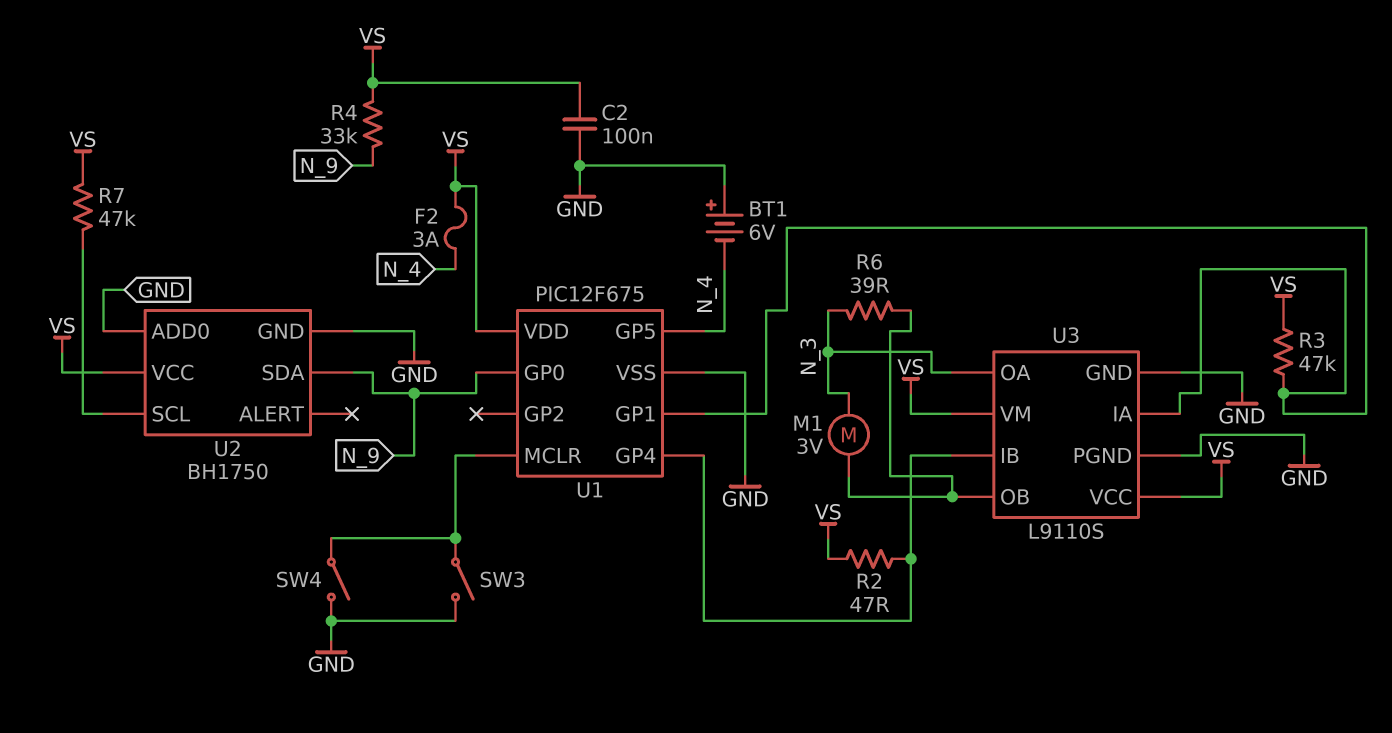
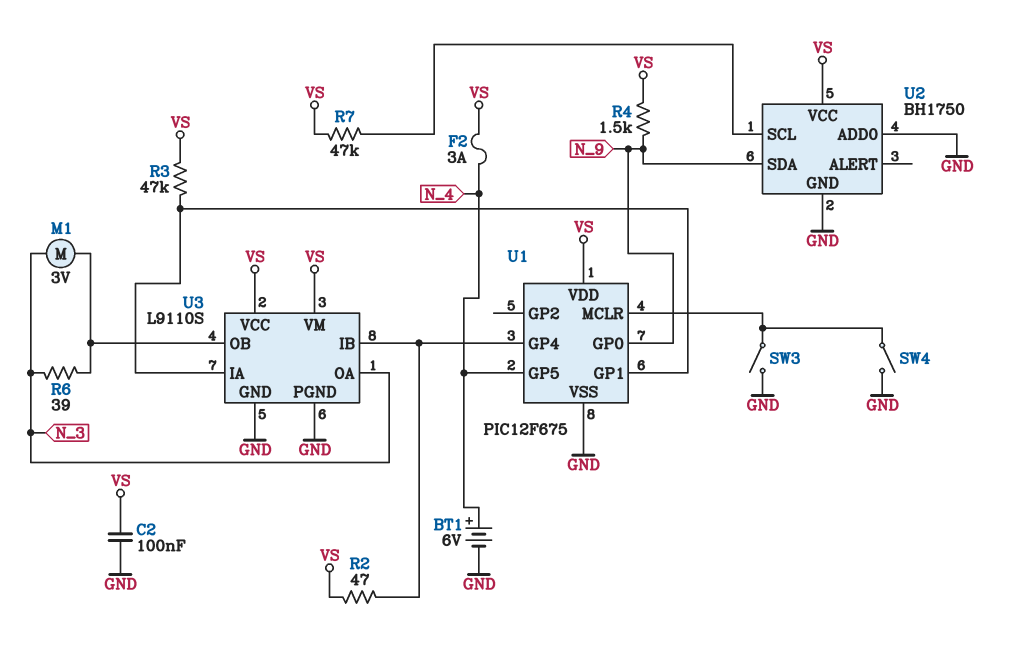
BT1: 6V (plus GND, minus N_4) -> 6V (plus N_4, minus GND)
R4: 33k (N_9, VS) -> 1.5k (N_9, VS)

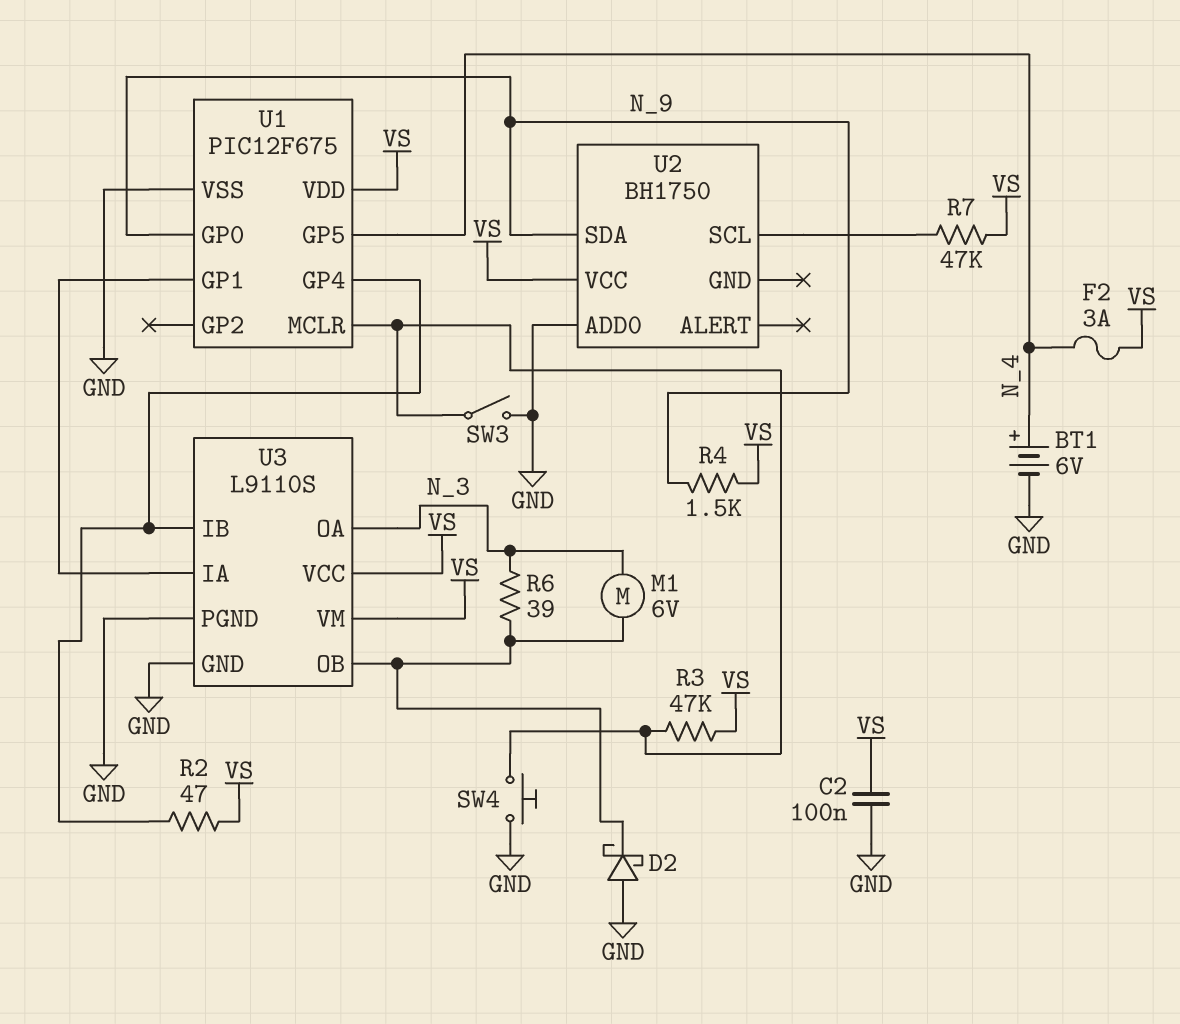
D2: none -> schottky (A GND, K U3/OB)
M1: motor 3V (N_3, U3/OB) -> motor 6V (N_3, U3/OB)
R3: 47k (U1/GP1, VS) -> 47k (U1/MCLR, VS)
SW4: switch (GND, U1/MCLR) -> button (GND, U1/MCLR)
U2 pin GND: GND -> none

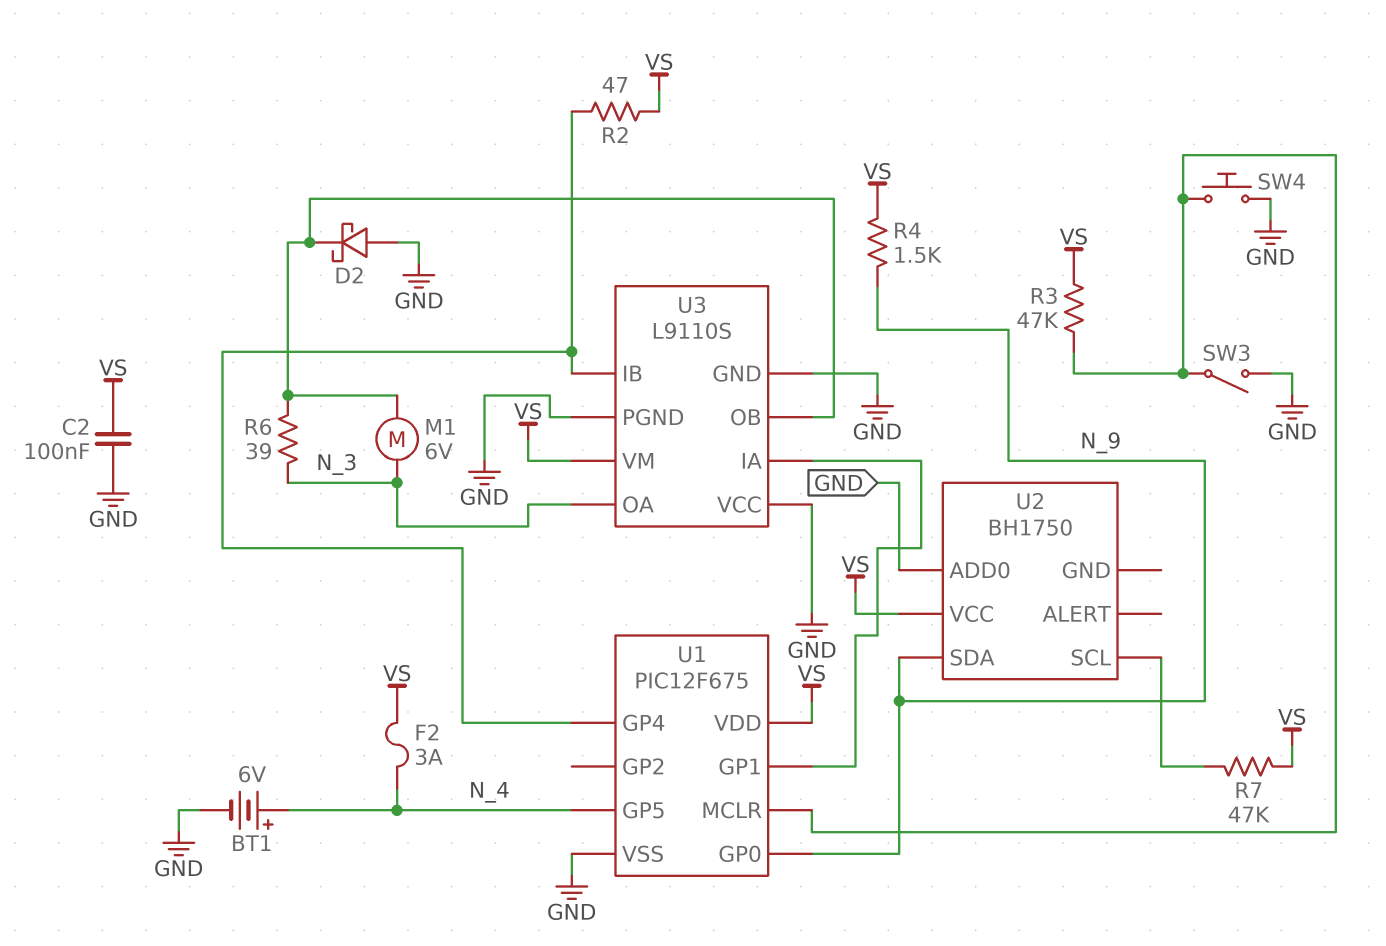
U3 pin VCC: VS -> GND

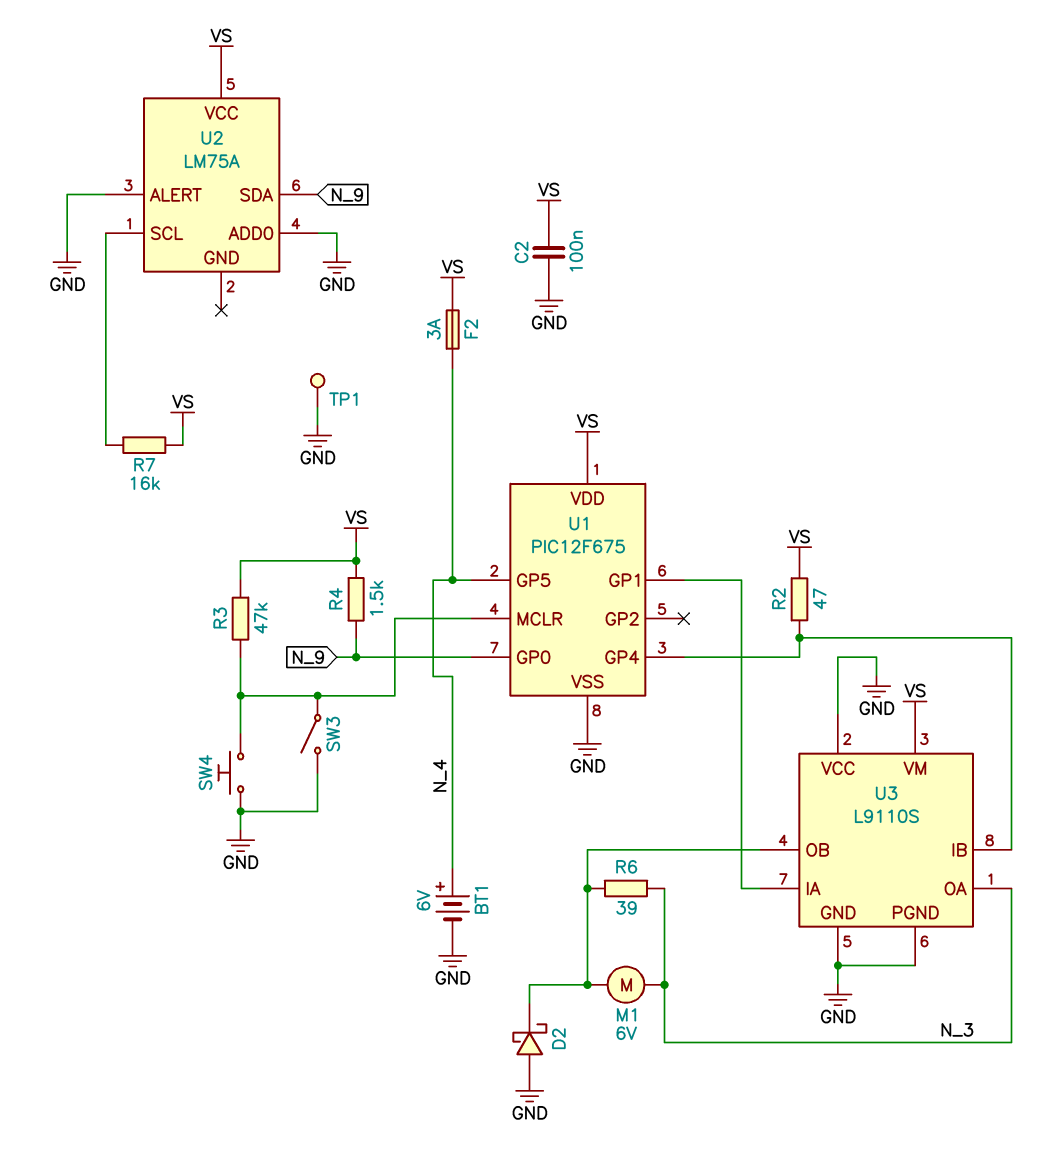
R7: 47k (U2/SCL, VS) -> 16k (U2/SCL, VS)
TP1: none -> test point (GND)
U2: BH1750 -> LM75A
U2 pin ALERT: none -> GND

